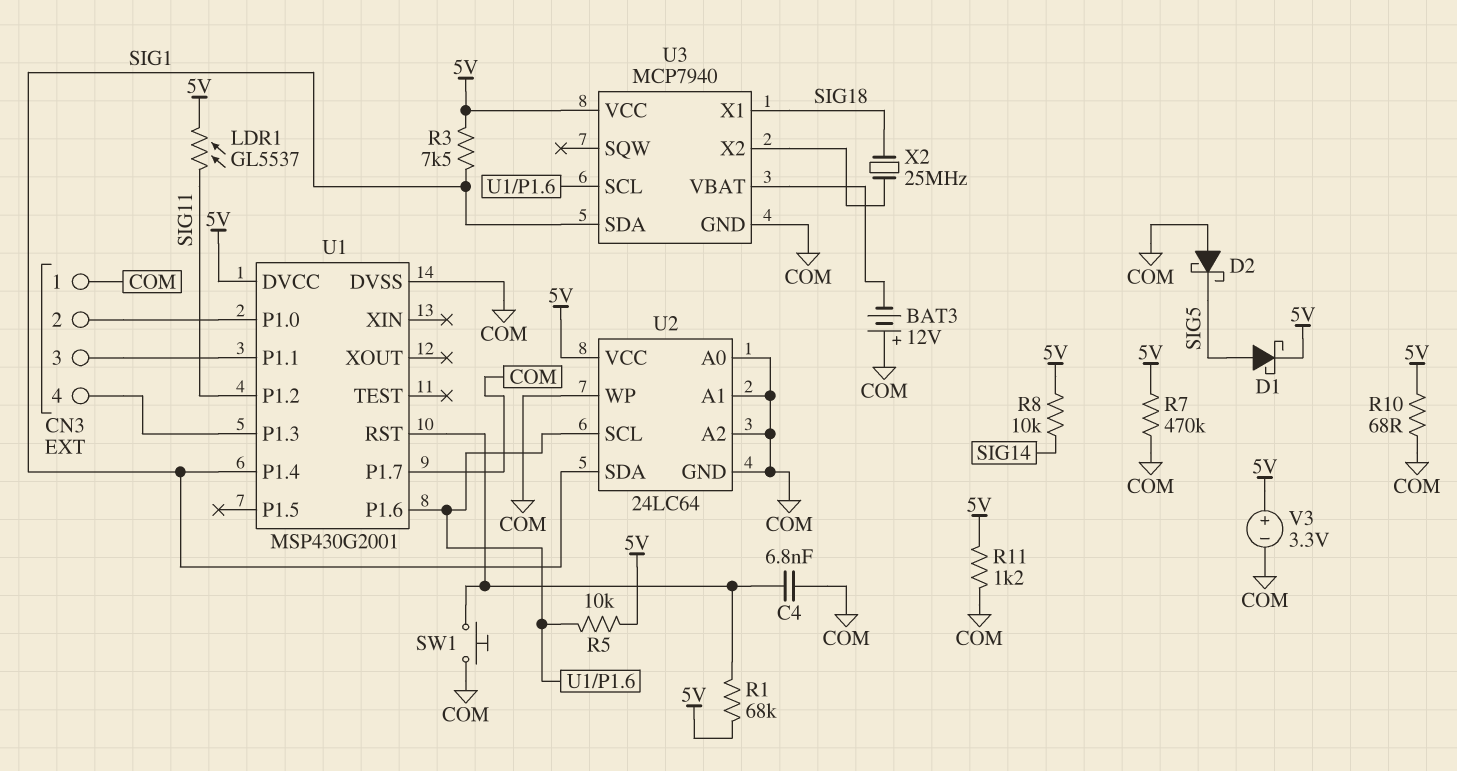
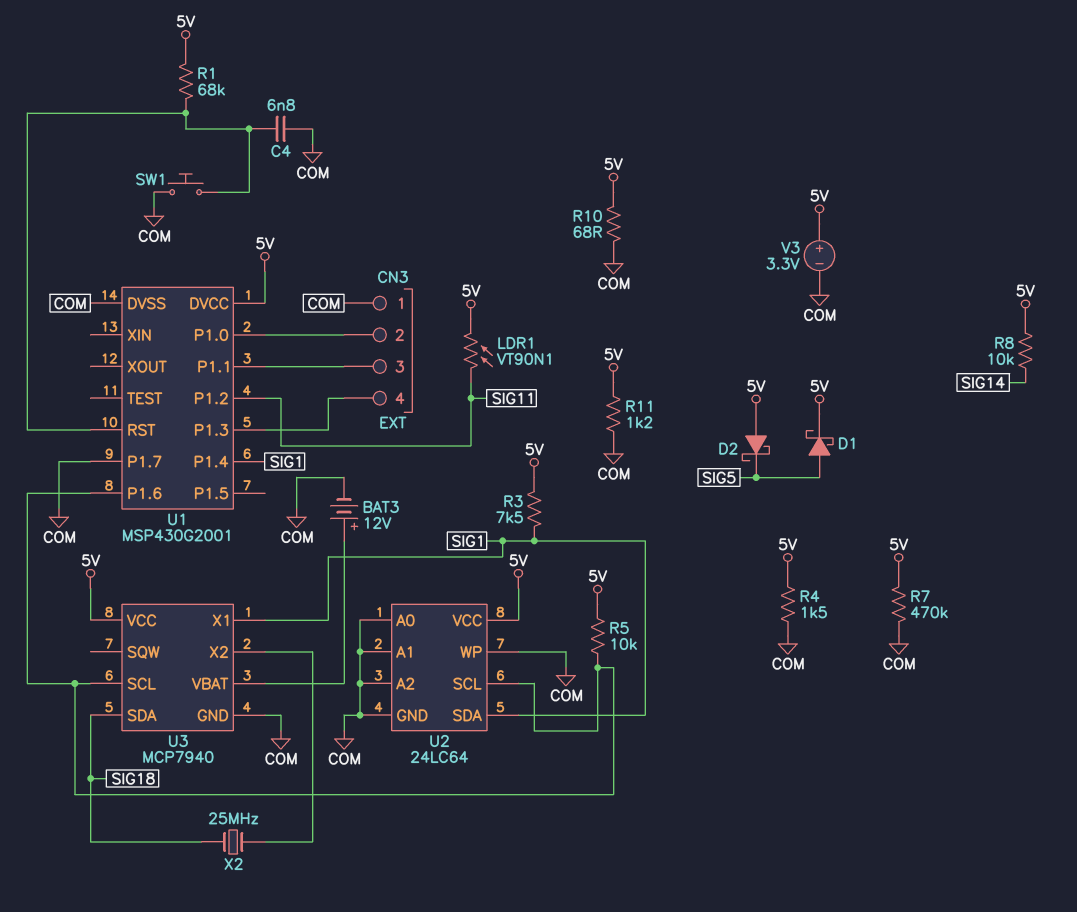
BAT3: 12V (plus COM, minus U3/VBAT) -> 12V (plus U3/VBAT, minus COM)
D2: schottky (A COM, K SIG5) -> schottky (A 5V, K SIG5)
LDR1: GL5537 (5V, SIG11) -> VT90N1 (5V, SIG11)
R4: none -> 1.5k (5V, COM)
U3 pin SDA: SIG1 -> SIG18
U3 pin X1: SIG18 -> SIG1

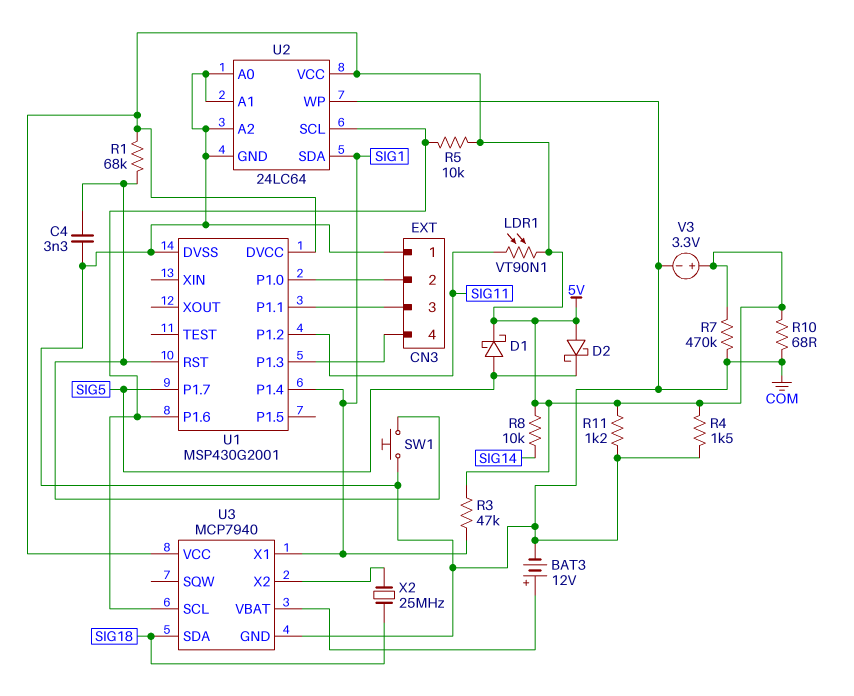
C4: 6.8nF (COM, U1/RST) -> 3.3nF (COM, U1/RST)
R3: 7.5k (5V, SIG1) -> 47k (5V, SIG1)
U1 pin P1.7: COM -> SIG5

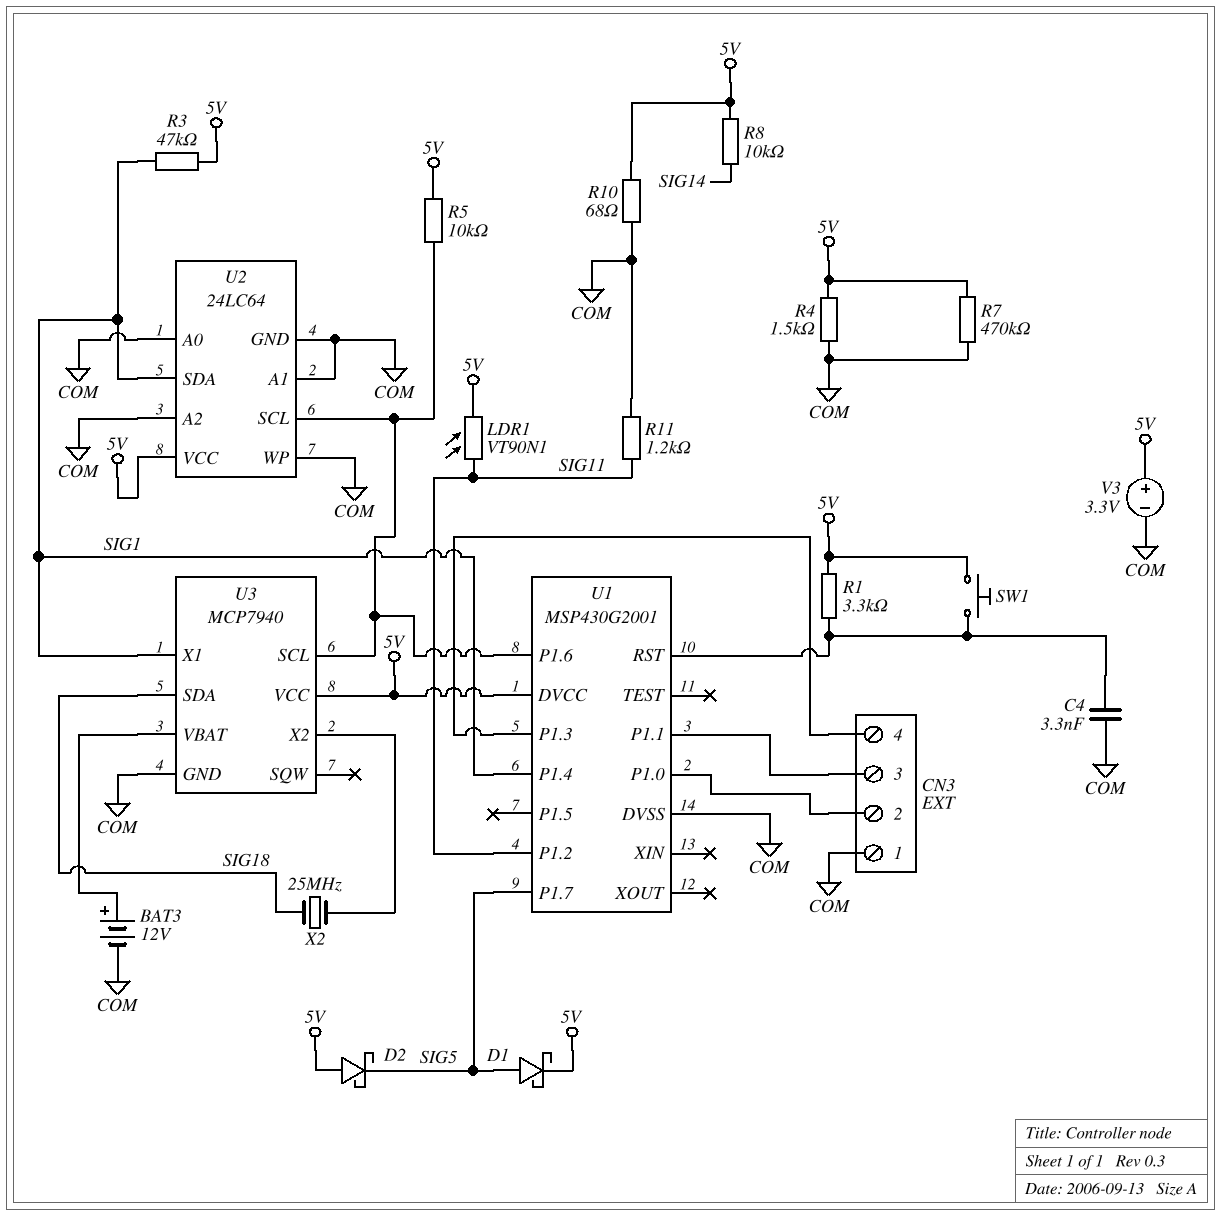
R1: 68k (5V, U1/RST) -> 3.3k (5V, U1/RST)
R11: 1.2k (5V, COM) -> 1.2k (COM, SIG11)
SW1: button (COM, U1/RST) -> button (5V, U1/RST)

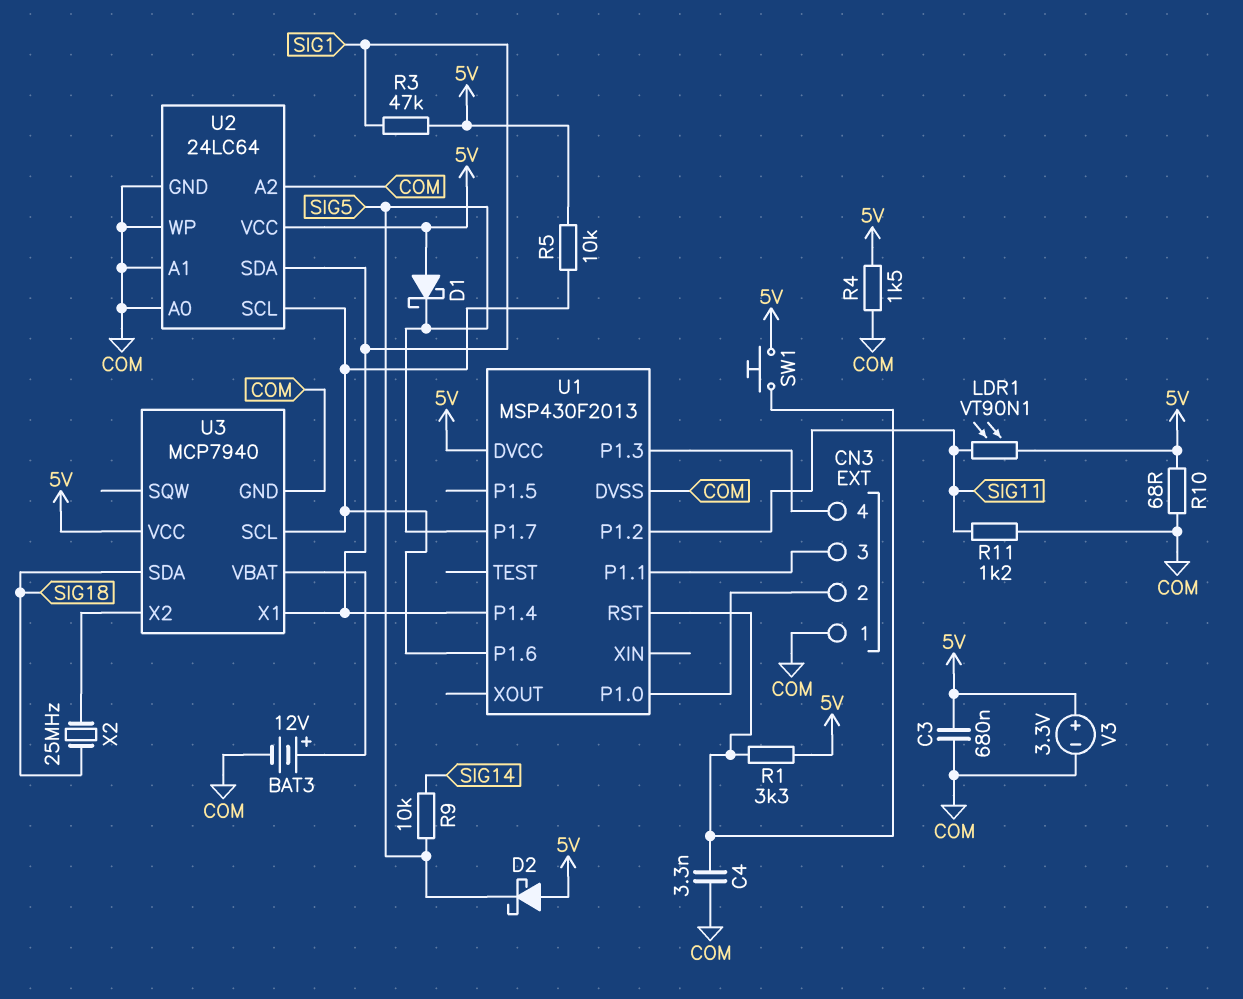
C3: none -> 680nF (5V, COM)
D1: schottky (A SIG5, K 5V) -> schottky (A 5V, K SIG5)
R7: 470k (5V, COM) -> none
R8: 10k (5V, SIG14) -> none
R9: none -> 10k (SIG5, SIG14)
U1: MSP430G2001 -> MSP430F2013

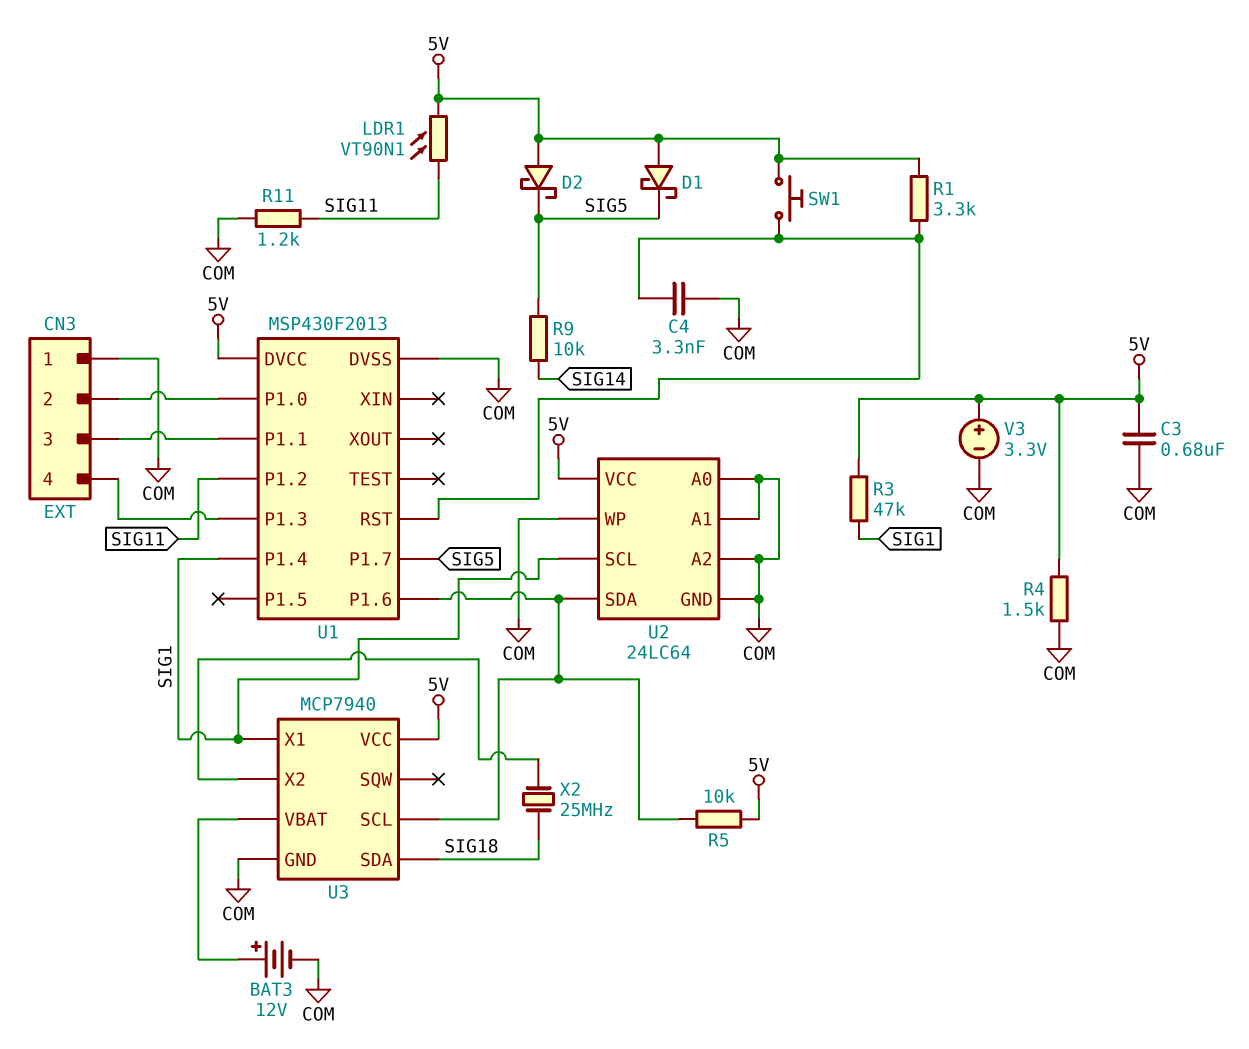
R10: 68 (5V, COM) -> none
U2 pin SCL: U1/P1.6 -> SIG1
U2 pin SDA: SIG1 -> U1/P1.6

